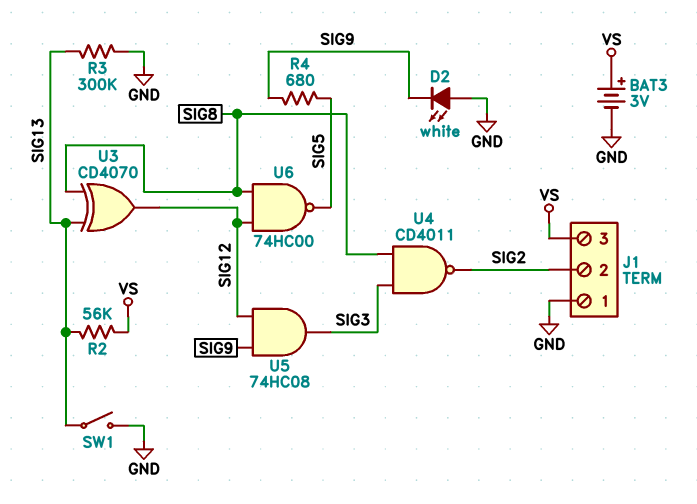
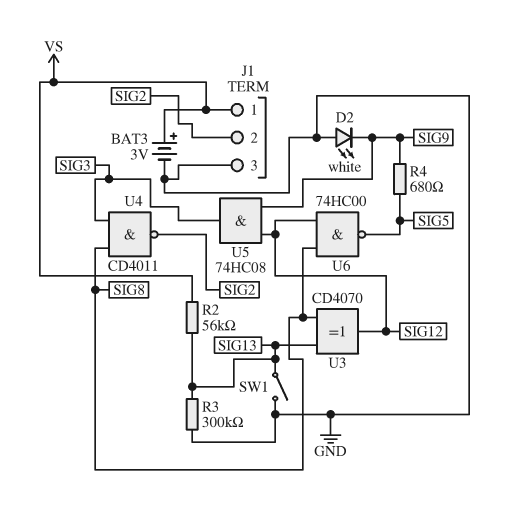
J1 pin 1: GND -> VS
J1 pin 3: VS -> GND

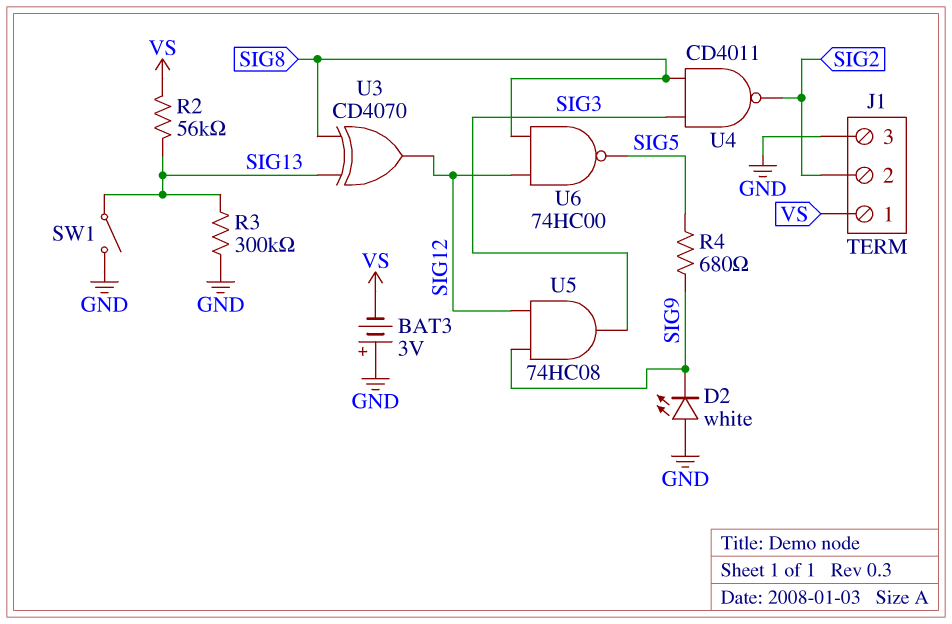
BAT3: 3V (plus VS, minus GND) -> 3V (plus GND, minus VS)

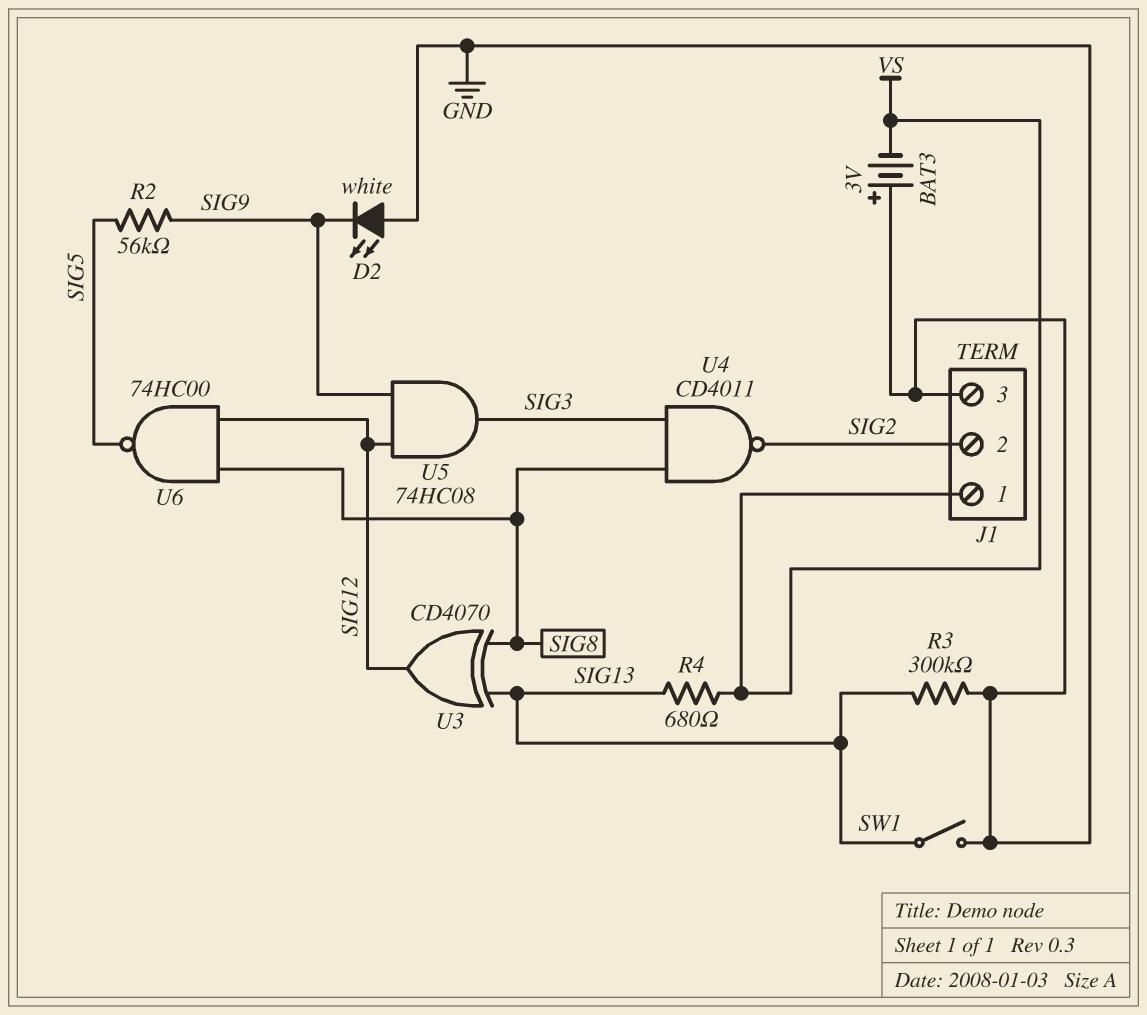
R2: 56k (SIG13, VS) -> 56k (SIG5, SIG9)
R4: 680 (SIG5, SIG9) -> 680 (SIG13, VS)

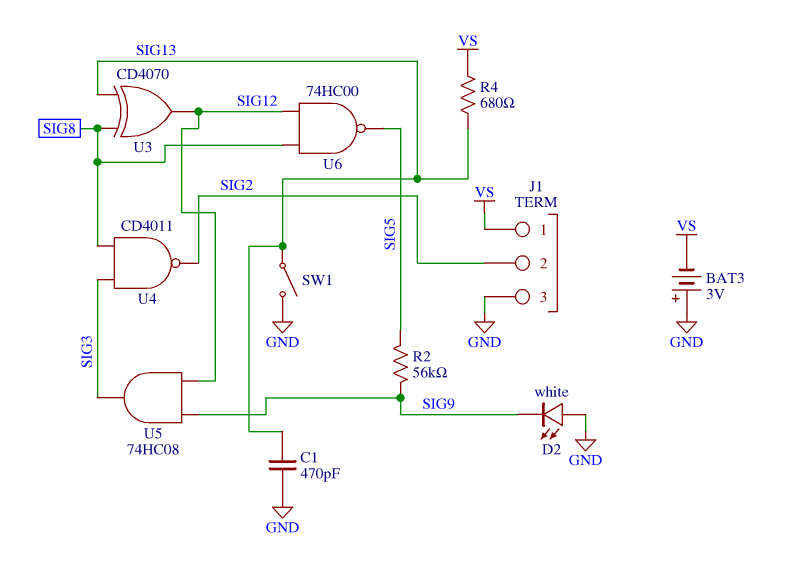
C1: none -> 470pF (GND, SIG13)
R3: 300k (GND, SIG13) -> none

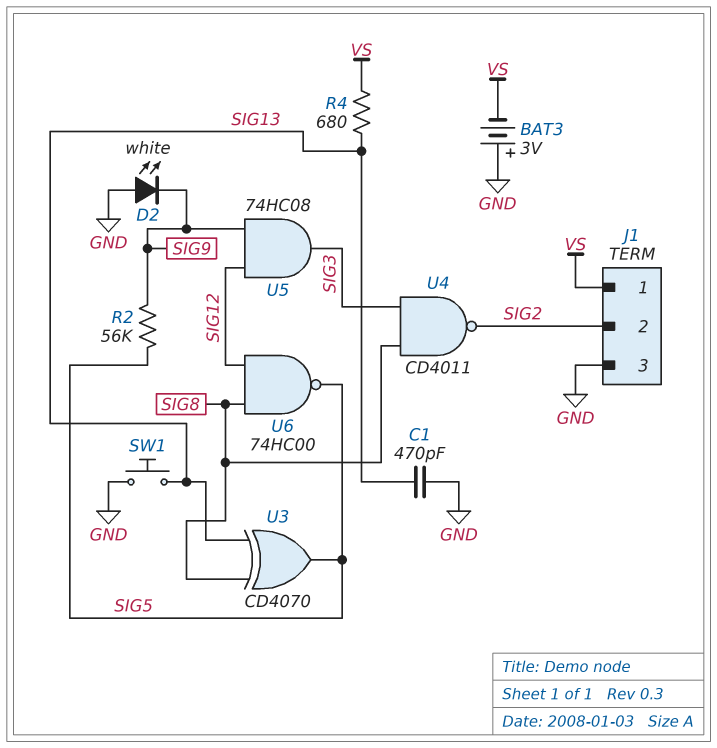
SW1: switch (GND, SIG13) -> button (GND, SIG13)
U3: XOR CD4070 (in SIG8, in SIG13, out SIG12) -> XOR CD4070 (in SIG8, in SIG13, out SIG5)

